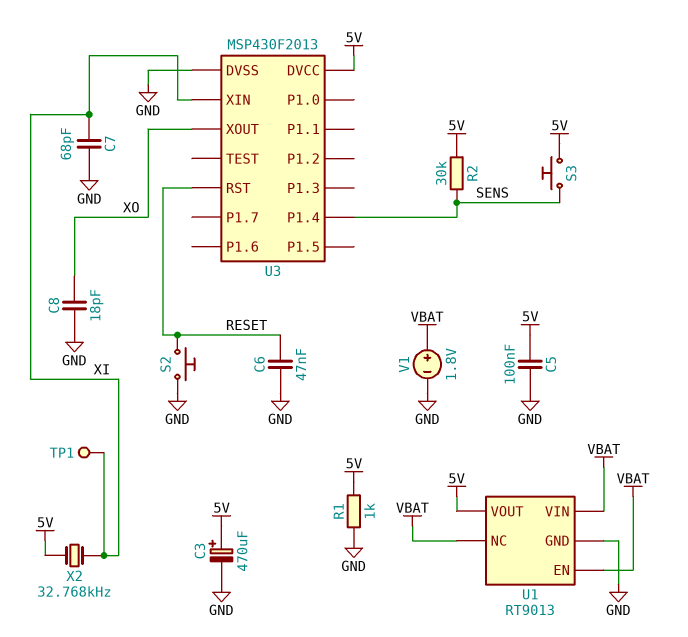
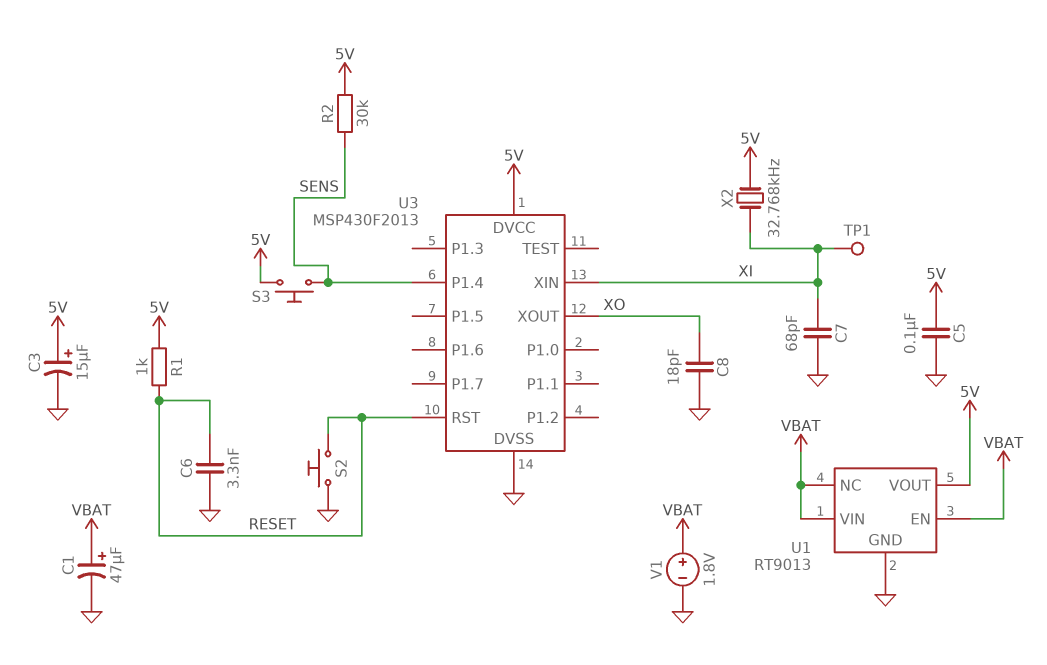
C1: none -> 47uF (plus VBAT, minus GND)
C3: 470uF (plus 5V, minus GND) -> 15uF (plus 5V, minus GND)
C6: 47nF (GND, RESET) -> 3.3nF (GND, RESET)
R1: 1k (5V, GND) -> 1k (5V, RESET)

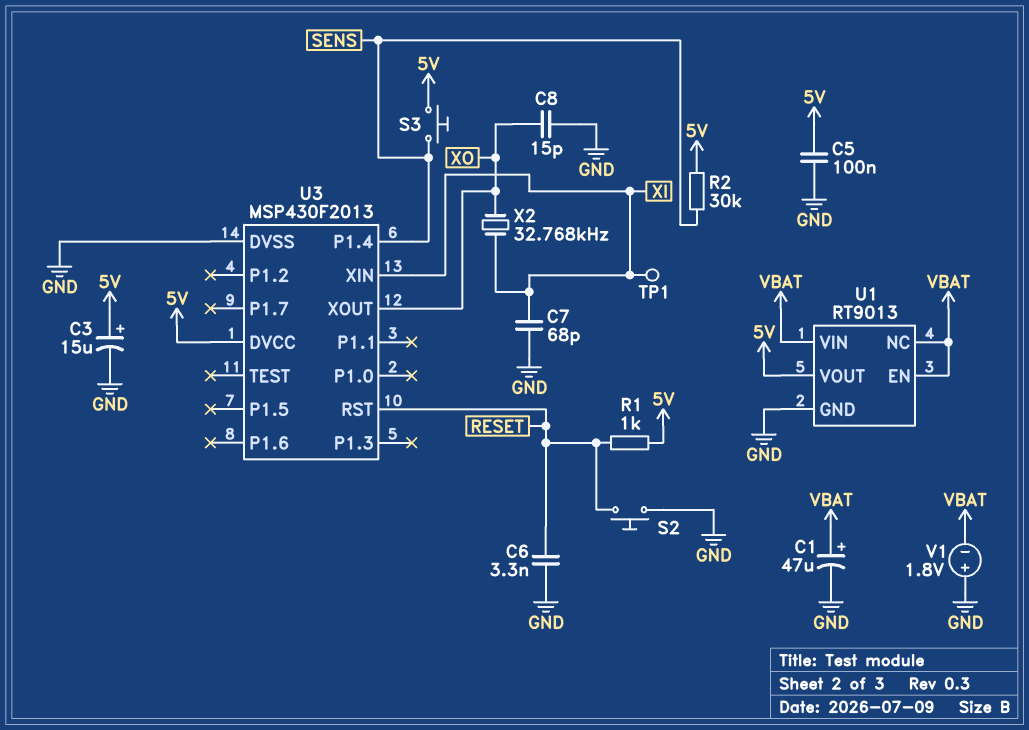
C8: 18pF (GND, XO) -> 15pF (GND, XO)
V1: 1.8V (plus VBAT, minus GND) -> 1.8V (plus GND, minus VBAT)
X2: 32.768kHz (5V, XI) -> 32.768kHz (XI, XO)

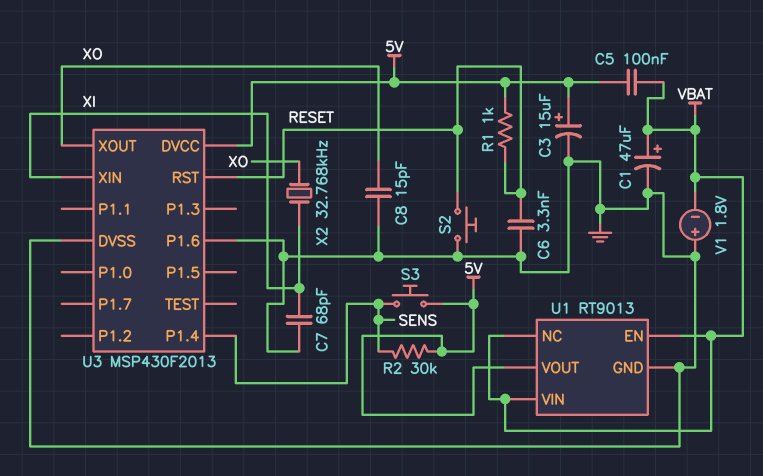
C5: 100nF (5V, GND) -> 100nF (5V, VBAT)
TP1: test point (XI) -> none
U3 pin P1.6: none -> GND

